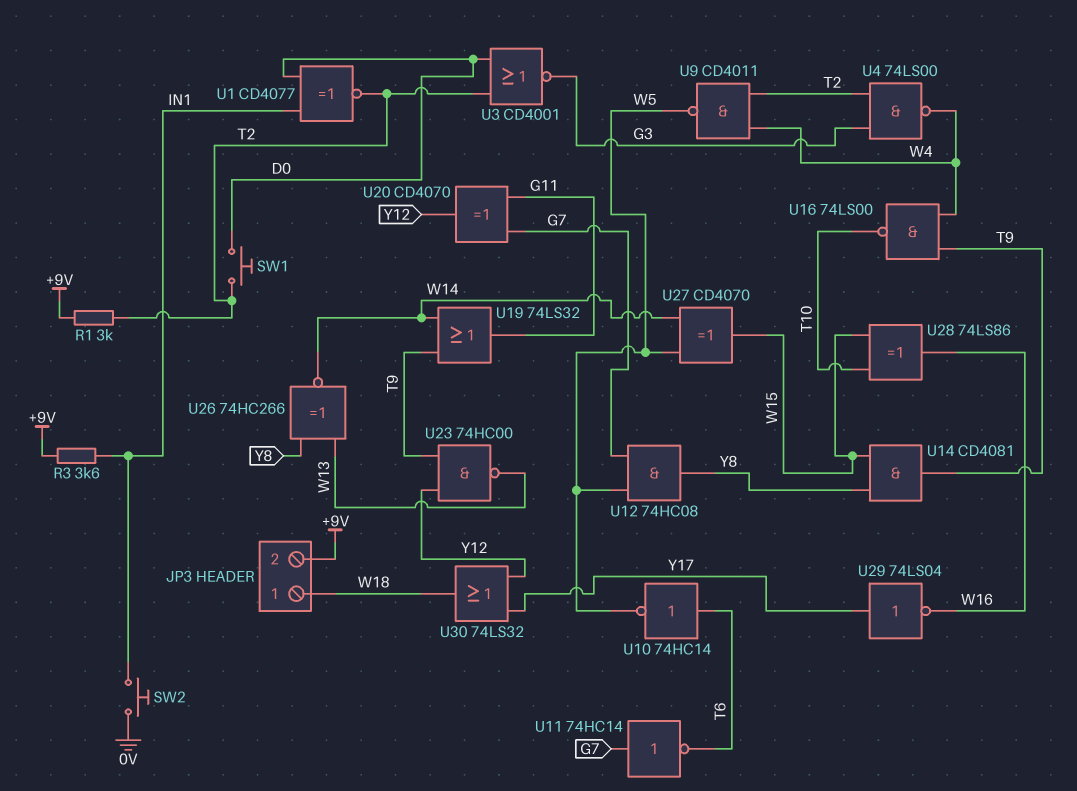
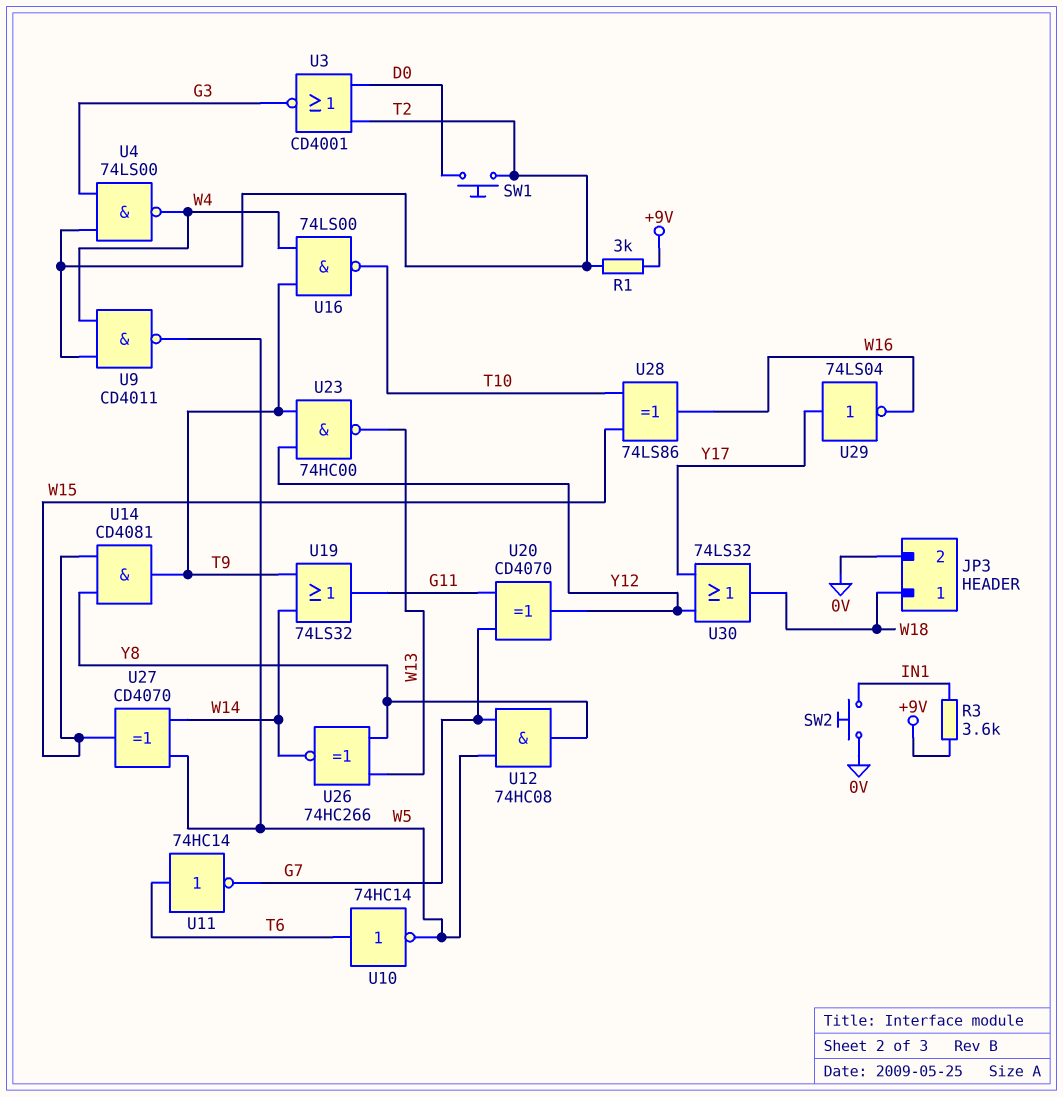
JP3 pin 2: +9V -> 0V
U1: XNOR CD4077 (in D0, in IN1, out T2) -> none
U11: NOT 74HC14 (in G7, out T6) -> NOT 74HC14 (in T6, out G7)

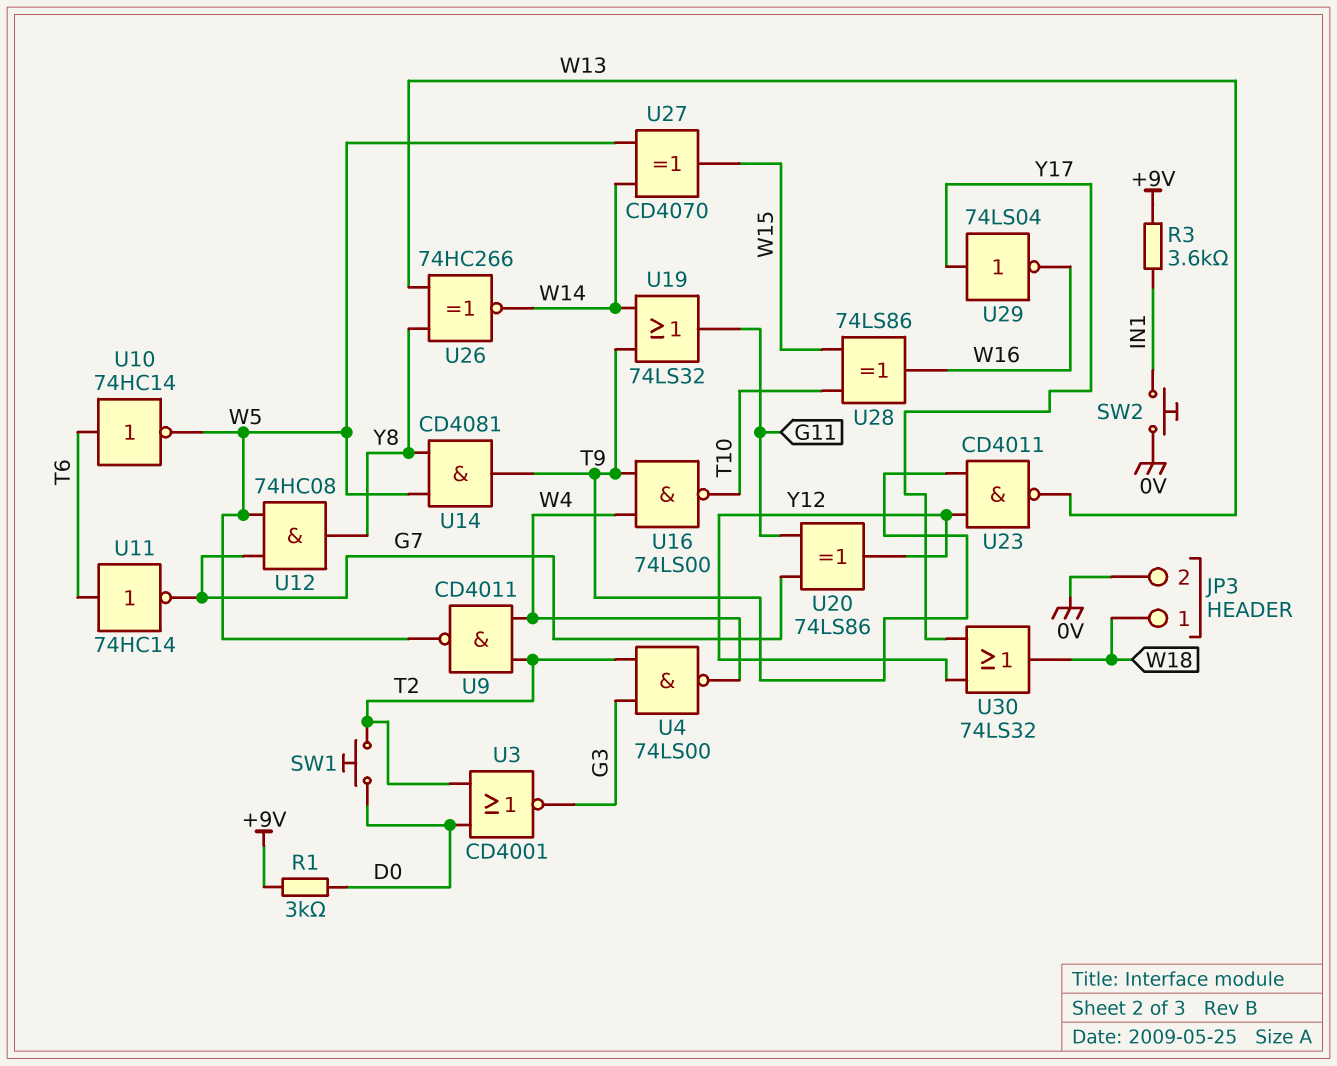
R1: 3k (+9V, T2) -> 3k (+9V, D0)
U14: AND CD4081 (in W15, in Y8, out T9) -> AND CD4081 (in W5, in Y8, out T9)
U20: XOR CD4070 (in G7, in G11, out Y12) -> XOR 74LS86 (in G7, in G11, out Y12)
U23: NAND 74HC00 (in T9, in Y12, out W13) -> NAND CD4011 (in T9, in Y12, out W13)

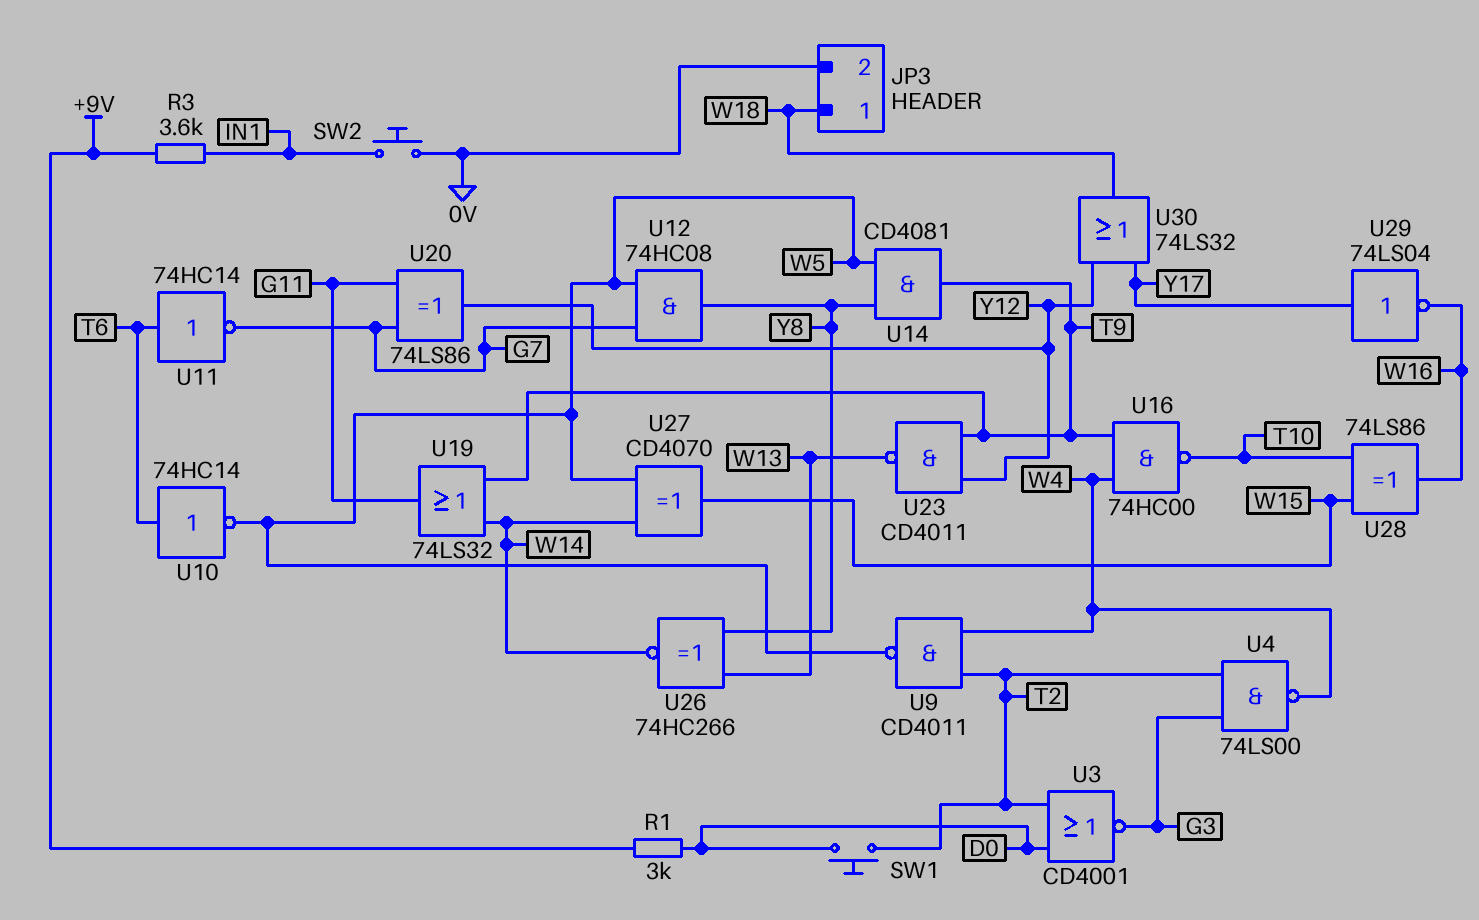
U16: NAND 74LS00 (in T9, in W4, out T10) -> NAND 74HC00 (in T9, in W4, out T10)

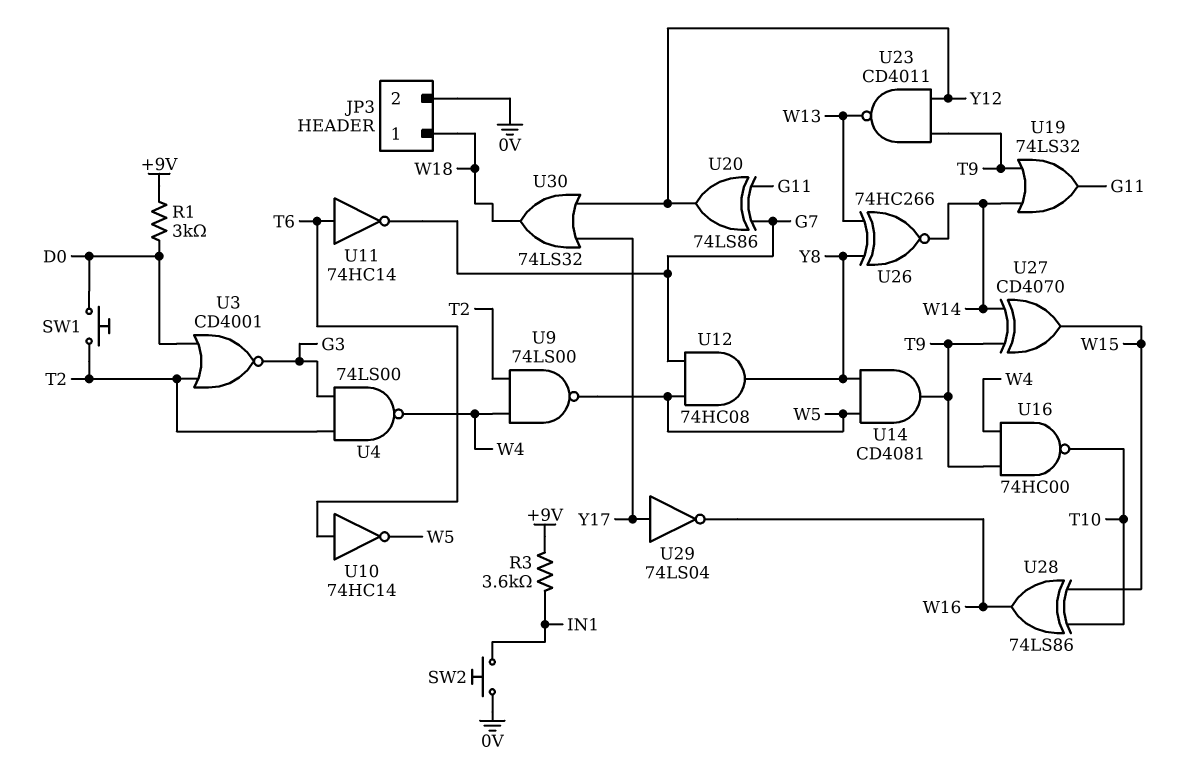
U9: NAND CD4011 (in T2, in W4, out W5) -> NAND 74LS00 (in T2, in W4, out W5)
U27: XOR CD4070 (in W5, in W14, out W15) -> XOR CD4070 (in T9, in W14, out W15)

